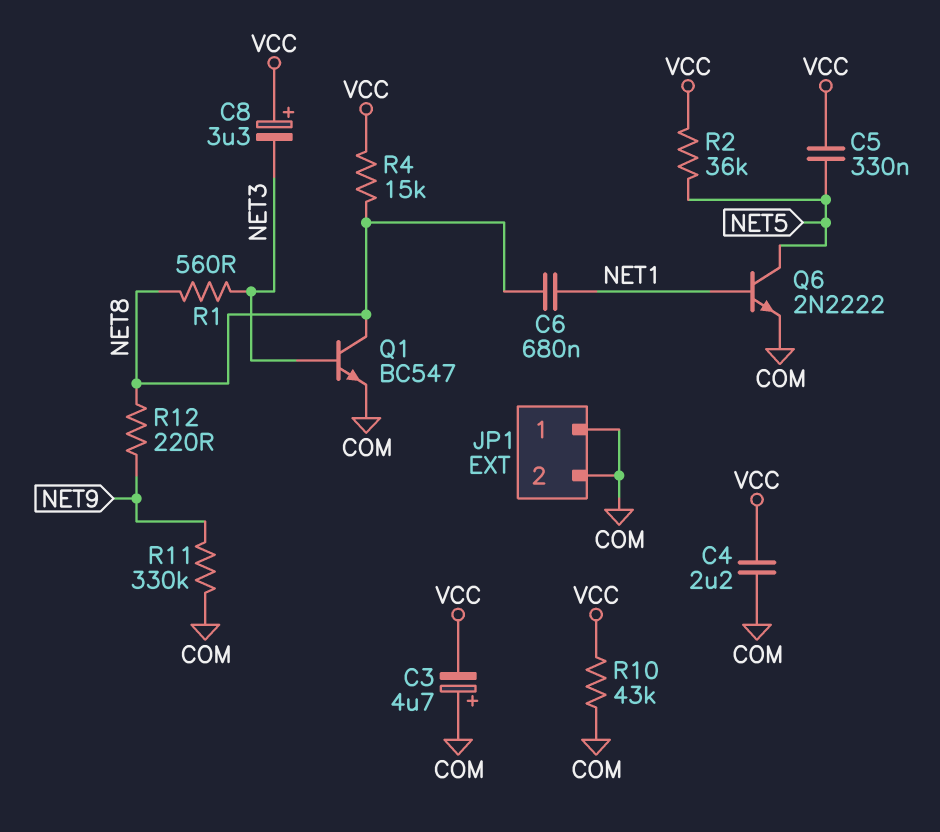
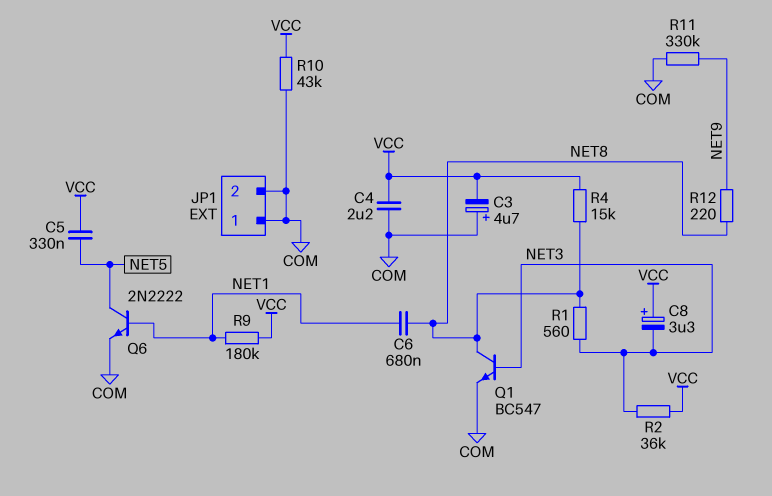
R2: 36k (NET5, VCC) -> 36k (NET3, VCC)
R9: none -> 180k (NET1, VCC)

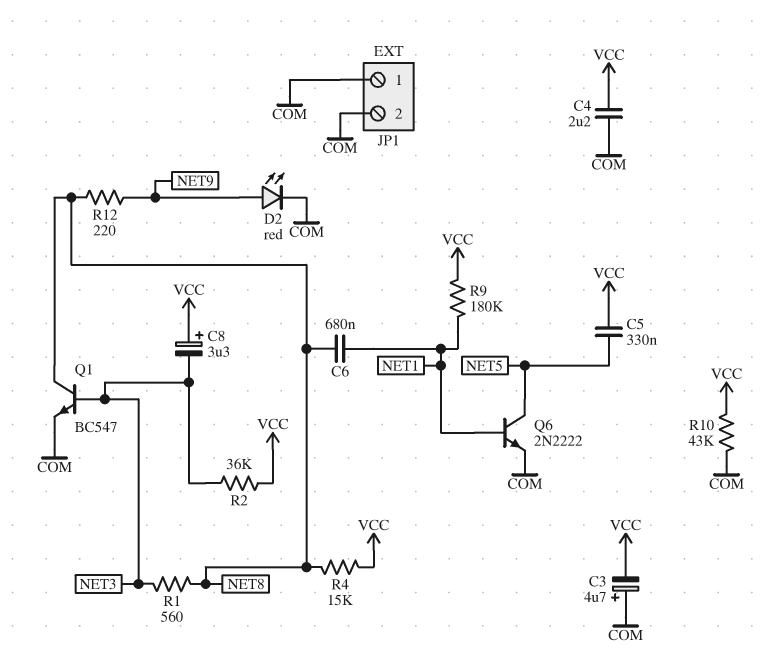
D2: none -> LED red (A NET9, K COM)
R11: 330k (COM, NET9) -> none

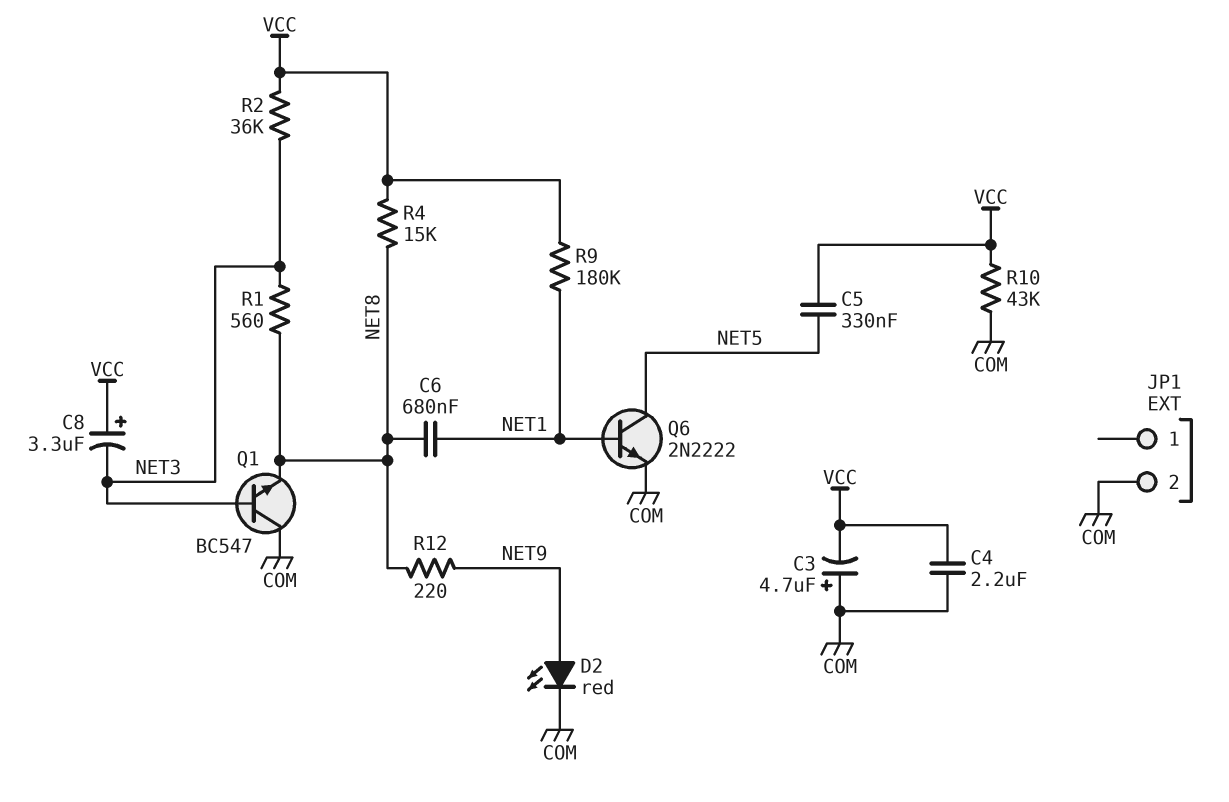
JP1 pin 1: COM -> none
Q1: NPN BC547 (B NET3, C NET8, E COM) -> NPN BC547 (B NET3, C COM, E NET8)

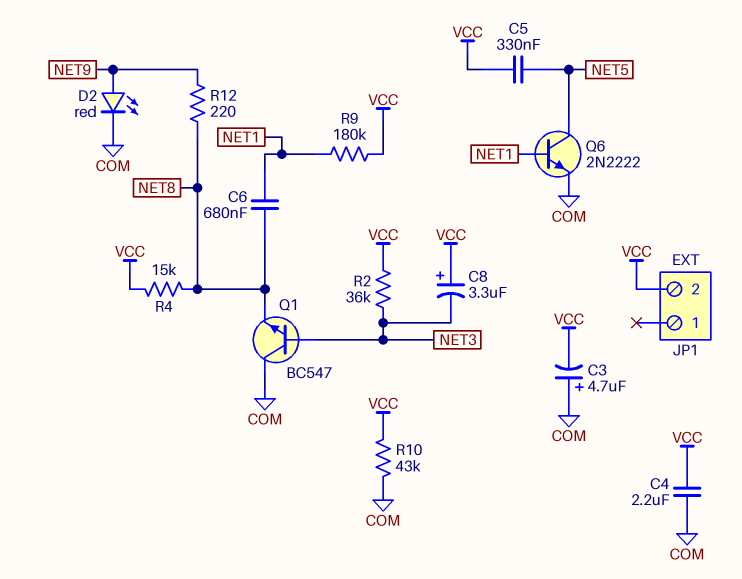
JP1 pin 2: COM -> VCC
R1: 560 (NET3, NET8) -> none

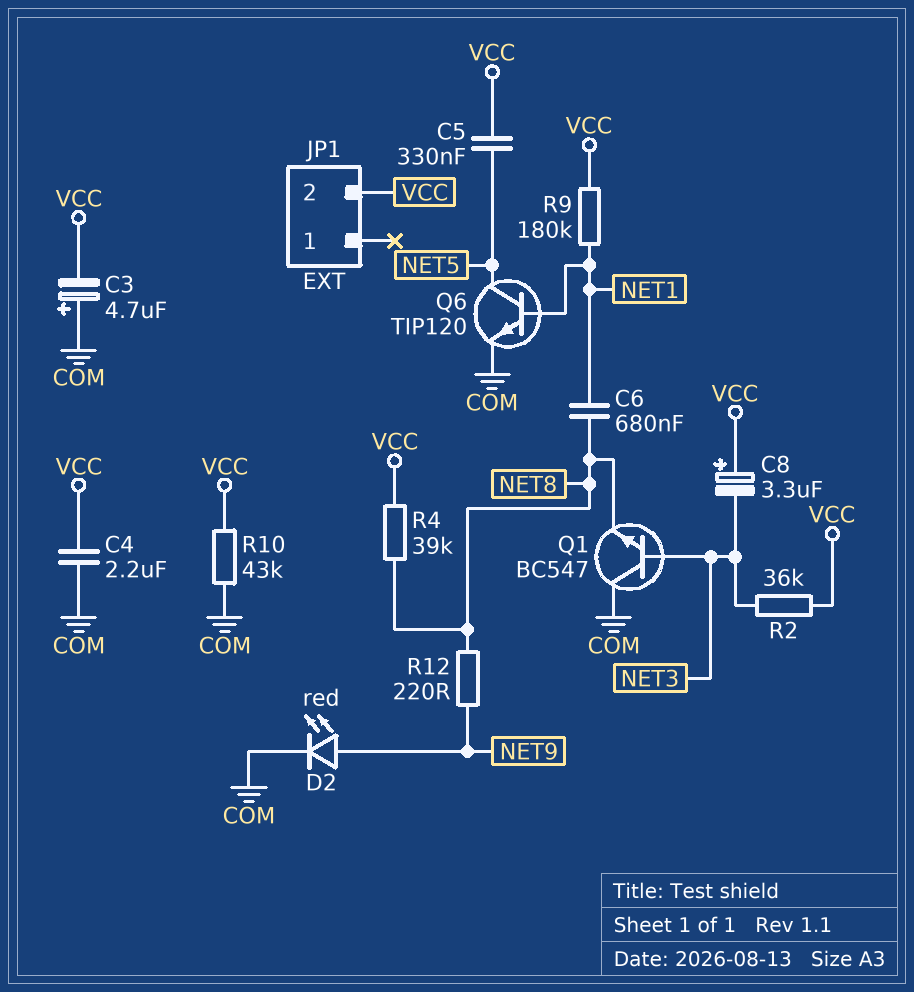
Q6: NPN 2N2222 (B NET1, C NET5, E COM) -> NPN TIP120 (B NET1, C NET5, E COM)
R4: 15k (NET8, VCC) -> 39k (NET8, VCC)

